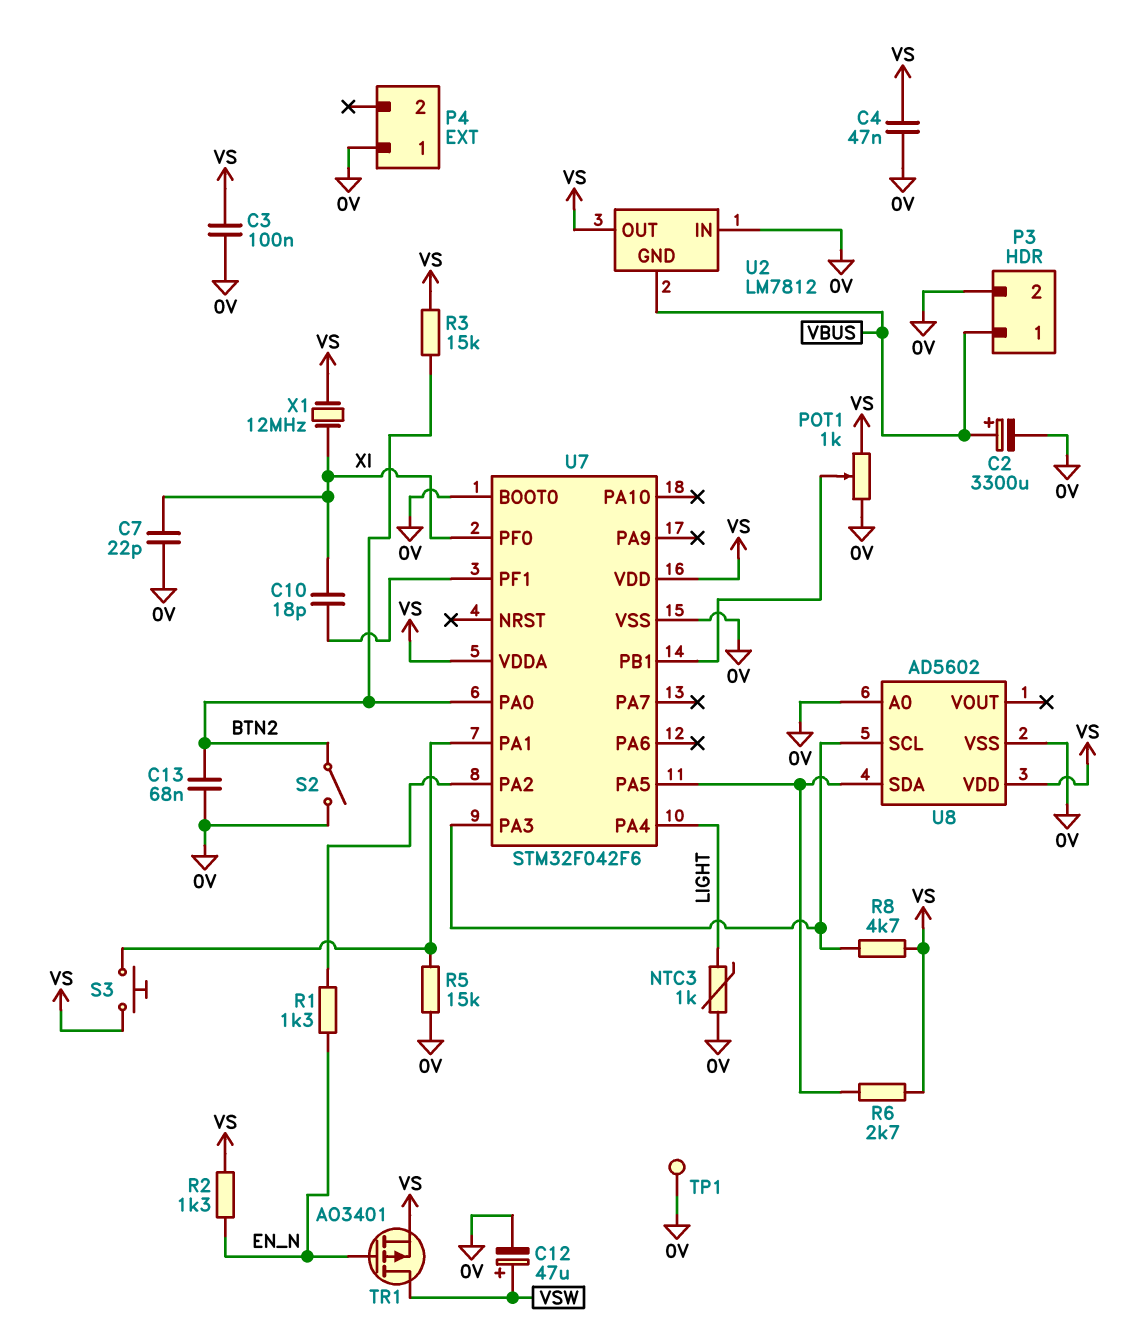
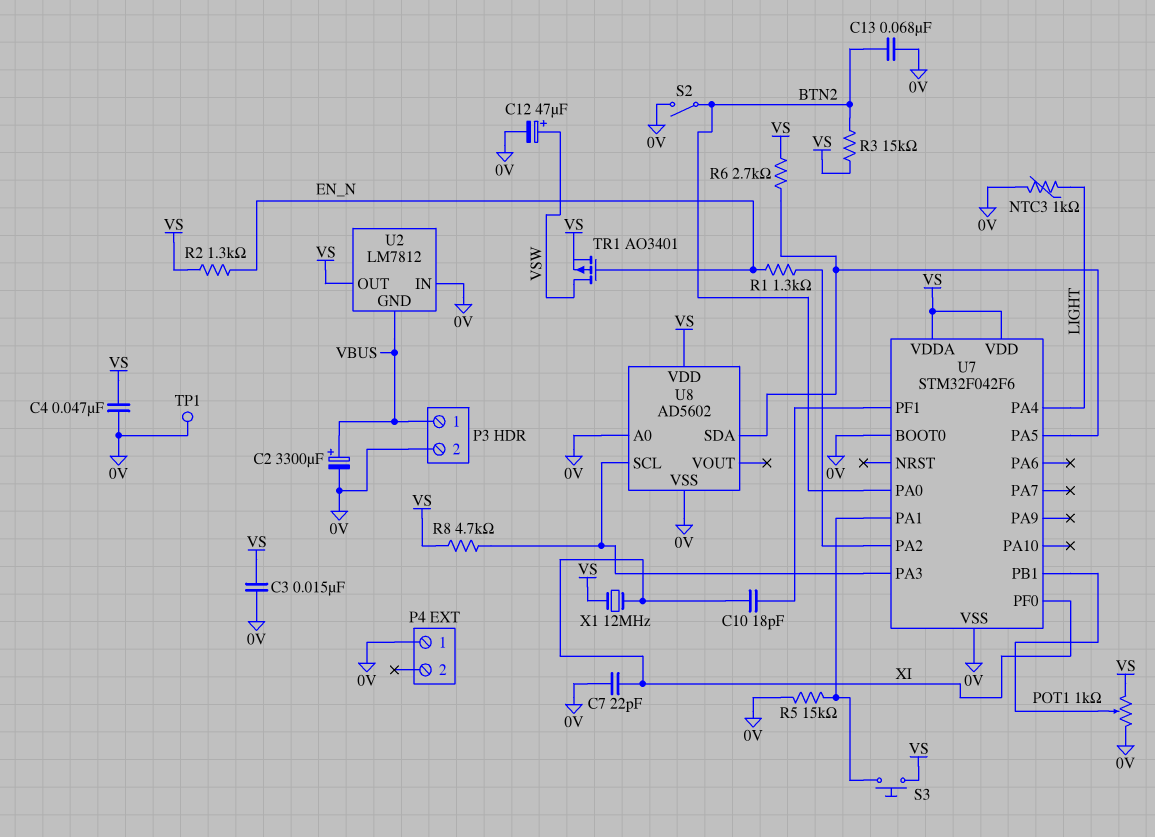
C3: 100nF (0V, VS) -> 15nF (0V, VS)

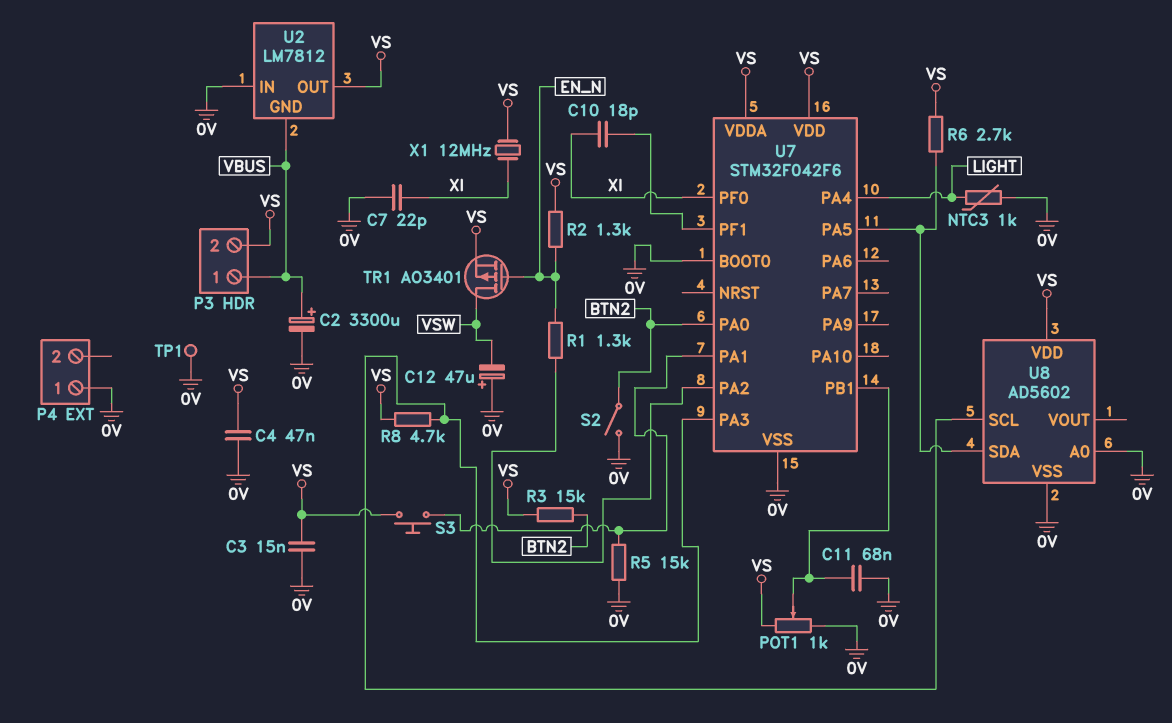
C11: none -> 68nF (0V, U7/PB1)
C12: 47uF (plus VSW, minus 0V) -> 47uF (plus 0V, minus VSW)
C13: 68nF (0V, BTN2) -> none
P3 pin 2: 0V -> VS

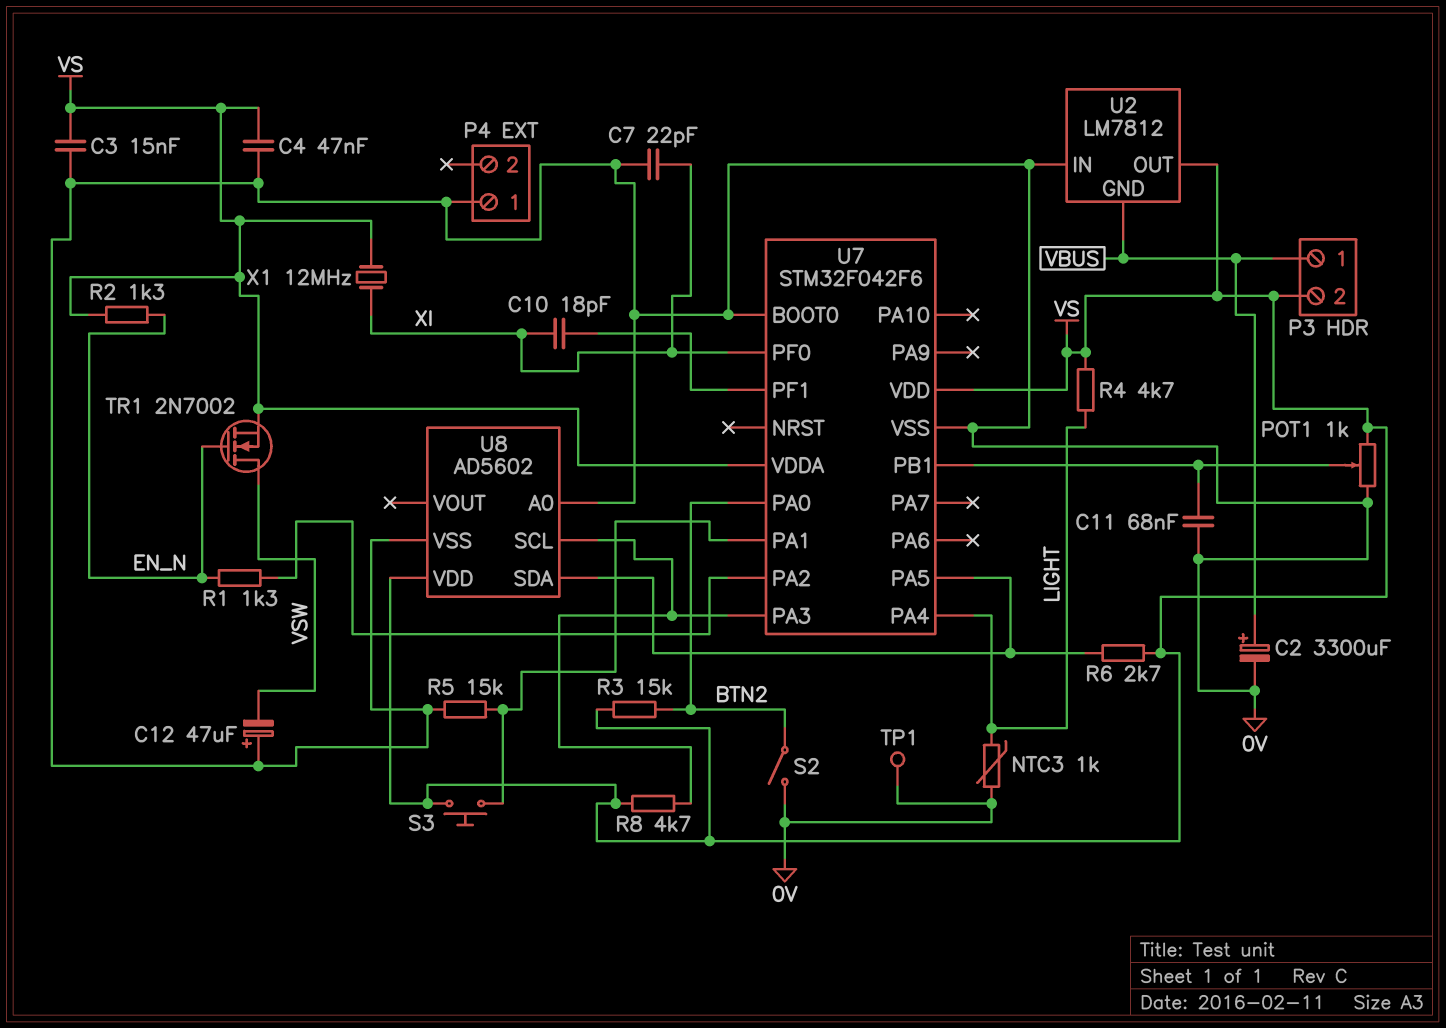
R4: none -> 4.7k (LIGHT, VS)
TR1: PMOS AO3401 (G EN_N, D VSW, S VS) -> NMOS 2N7002 (G EN_N, D VSW, S VS)

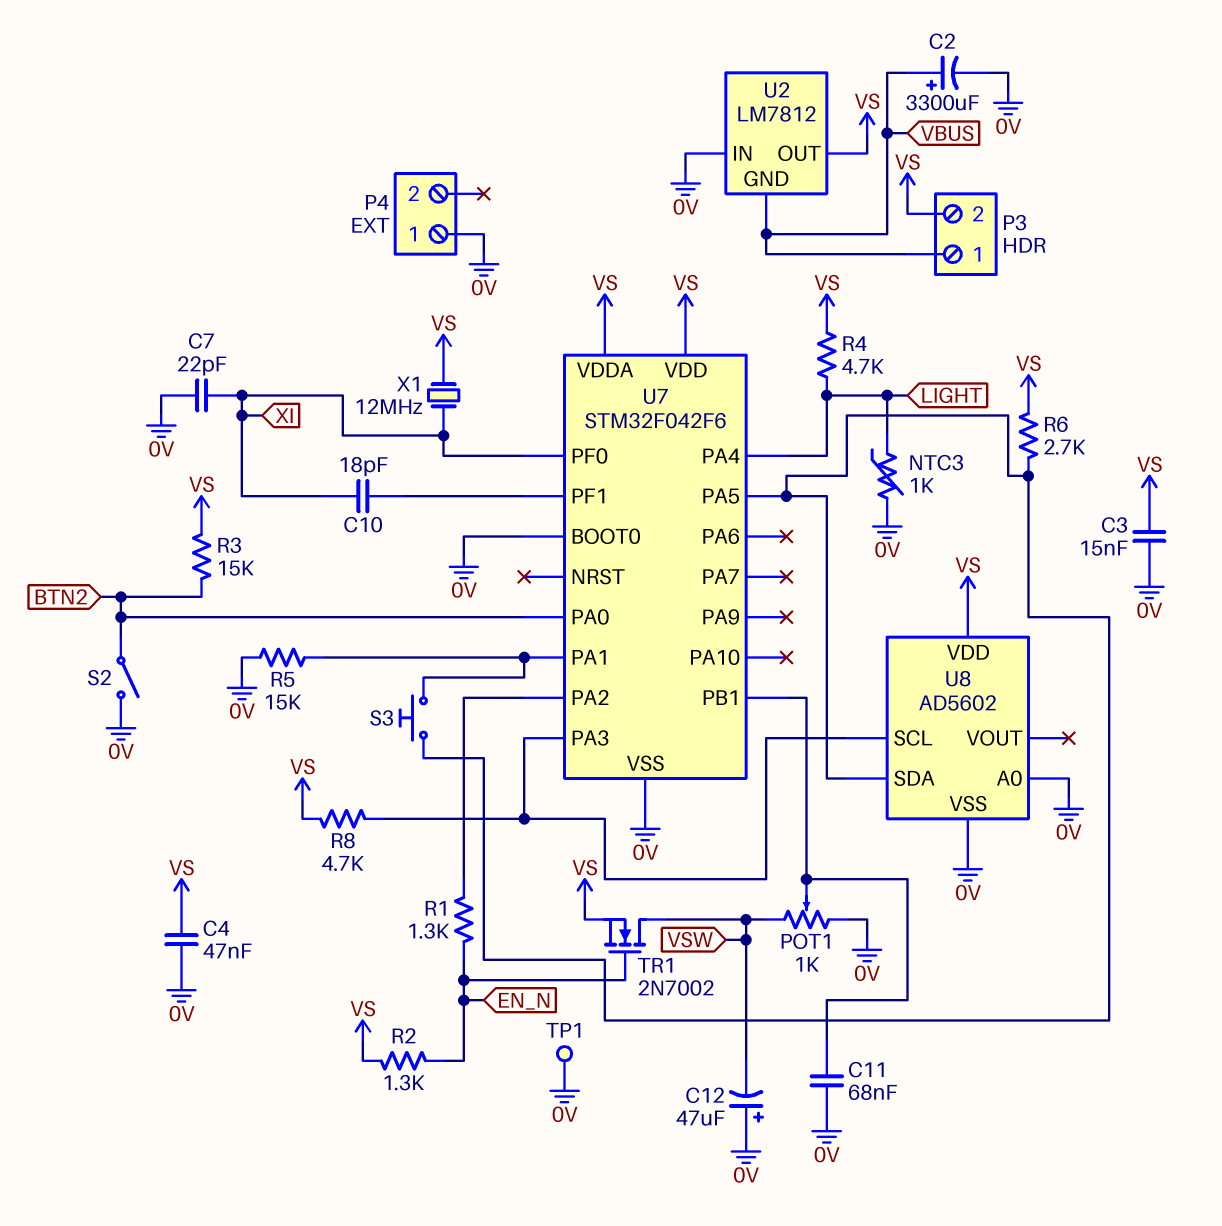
POT1: 1k (0V, VS, wiper U7/PB1) -> 1k (0V, VSW, wiper U7/PB1)
S3: button (U7/PA1, VS) -> button (U7/PA1, U7/PA5)

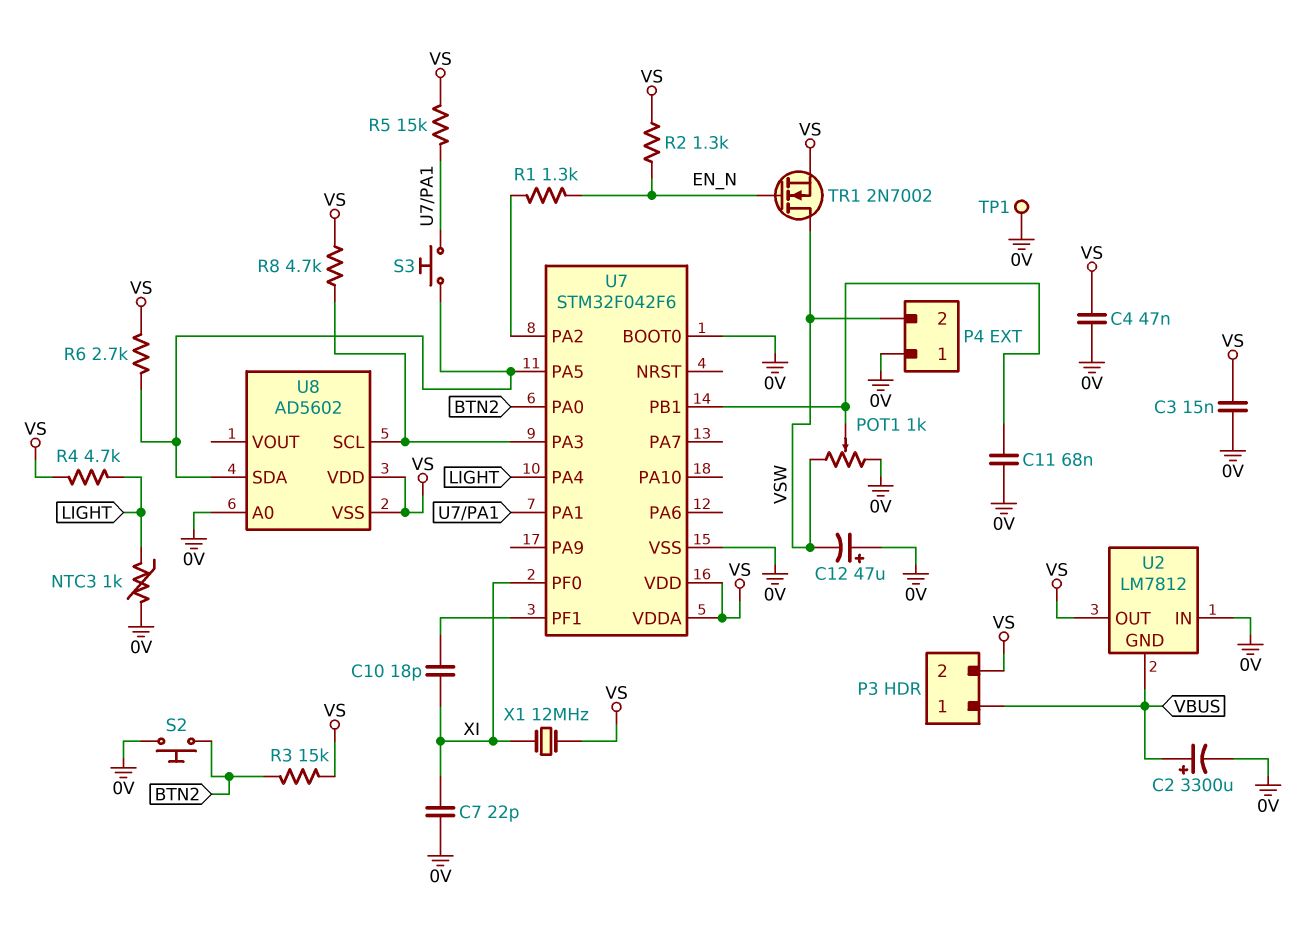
P4 pin 2: none -> VSW
R5: 15k (0V, U7/PA1) -> 15k (U7/PA1, VS)
S2: switch (0V, BTN2) -> button (0V, BTN2)
U8 pin VSS: 0V -> VS

